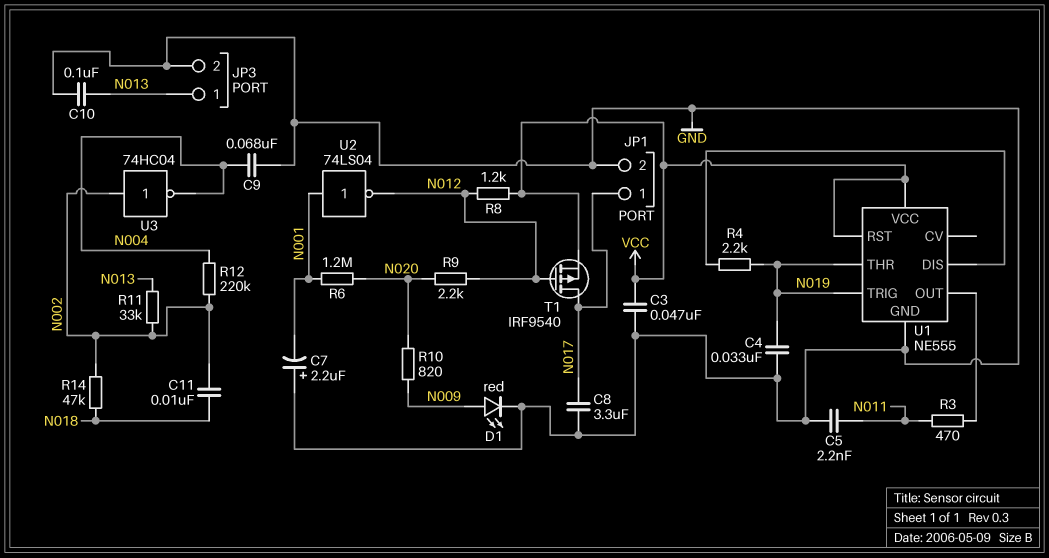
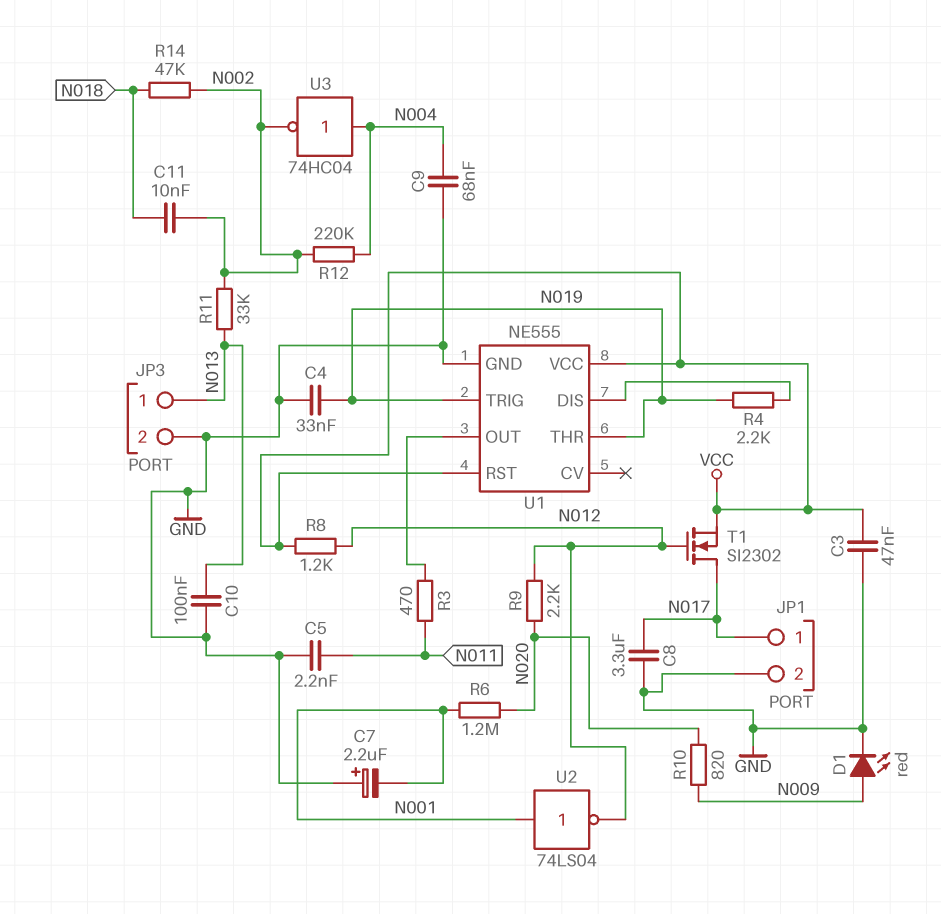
T1: PMOS IRF9540 (G N012, D N017, S VCC) -> NMOS SI2302 (G N012, D N017, S VCC)
U3: NOT 74HC04 (in N002, out N004) -> NOT 74HC04 (in N004, out N002)

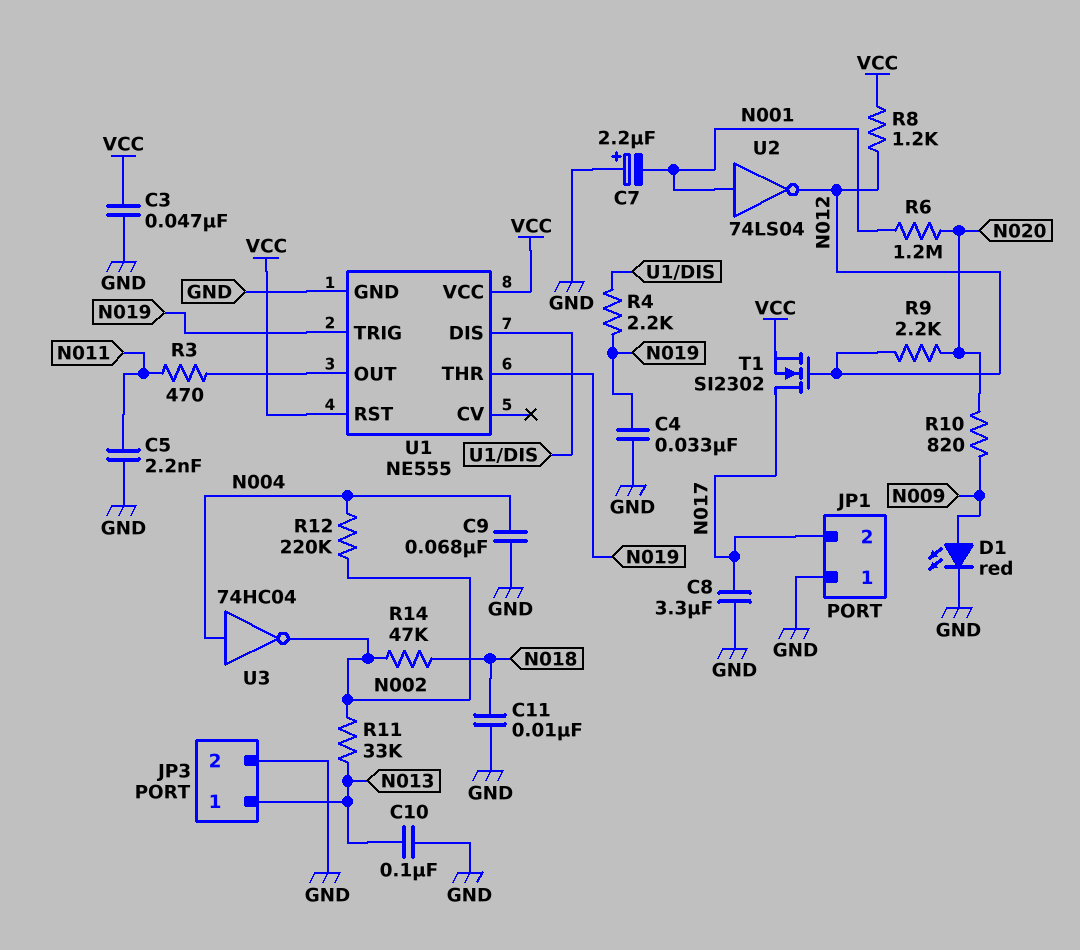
C11: 10nF (N002, N018) -> 10nF (GND, N018)
JP1 pin 1: N017 -> GND
JP1 pin 2: GND -> N017

